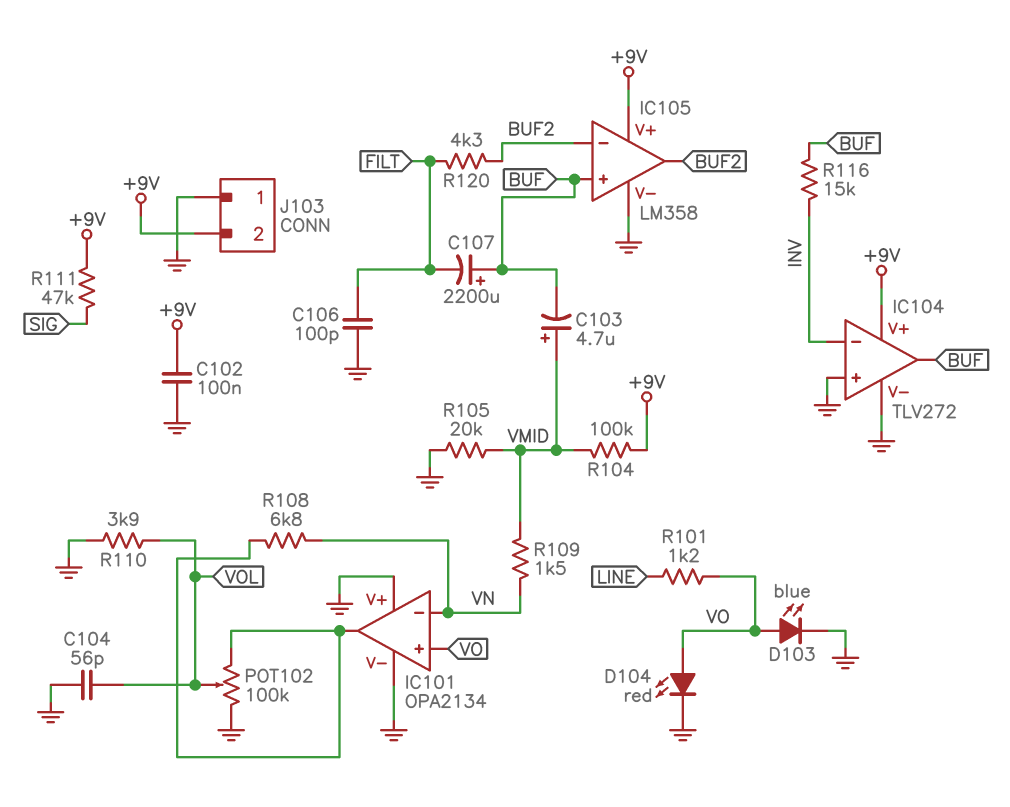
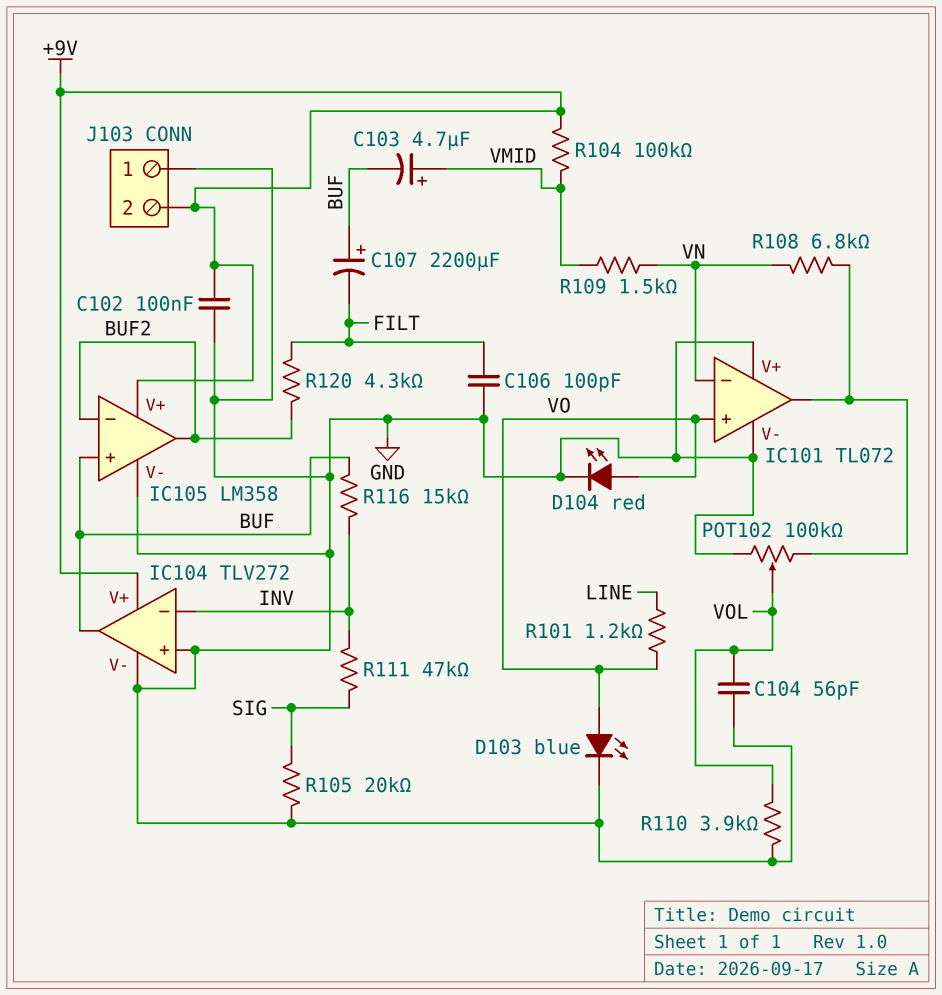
IC101: OPA2134 -> TL072
R105: 20k (GND, VMID) -> 20k (GND, SIG)
R111: 47k (+9V, SIG) -> 47k (INV, SIG)

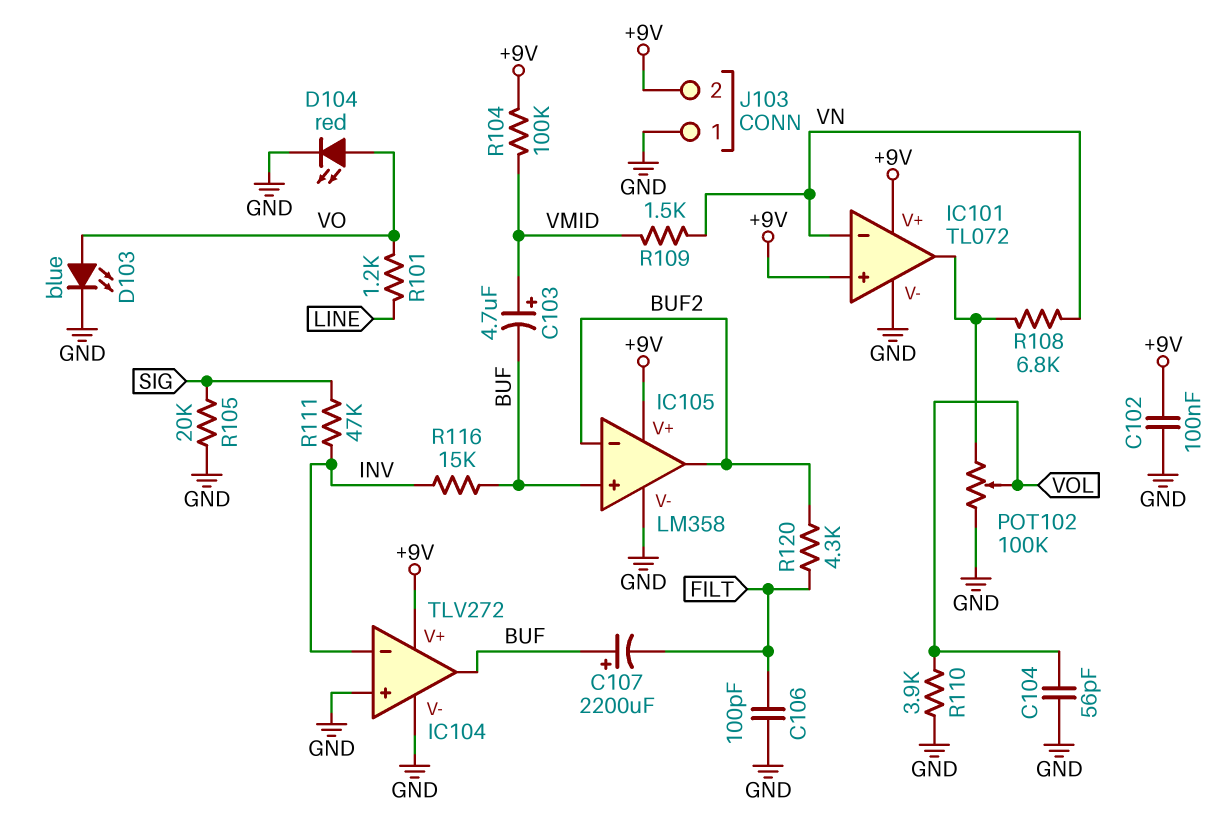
IC101 pin V+: GND -> +9V
IC101 pin in+: VO -> +9V

